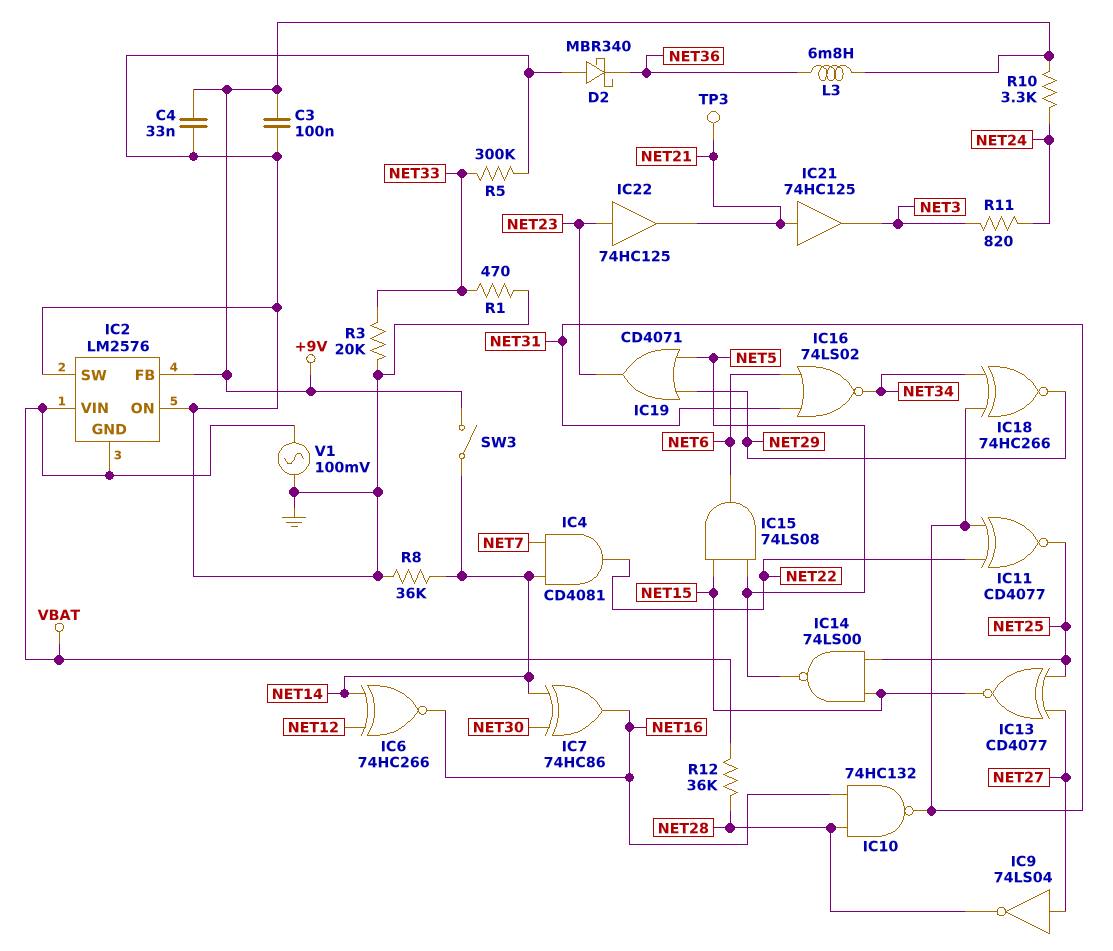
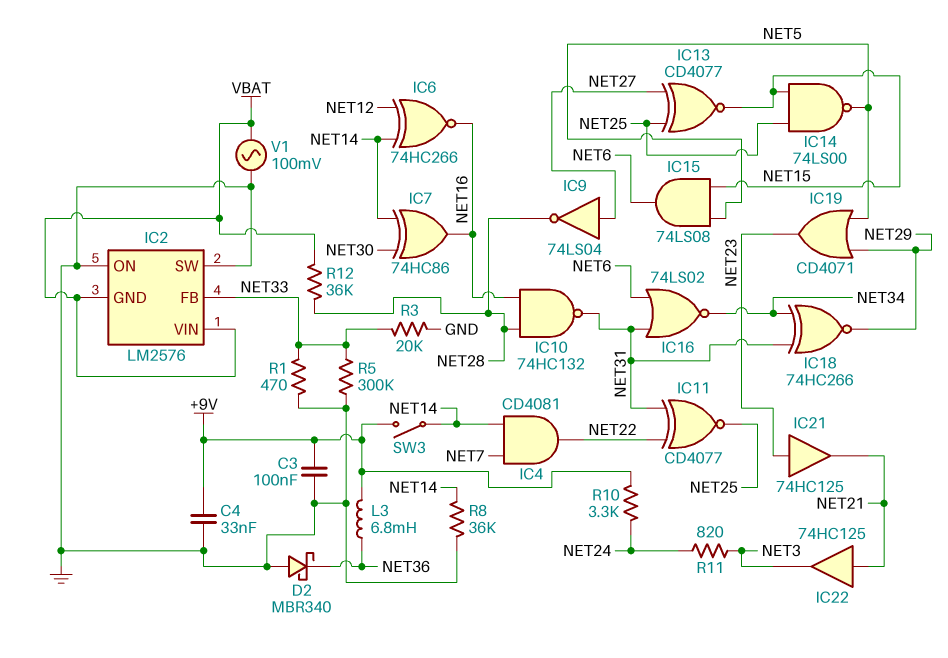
IC2 pin FB: +9V -> NET33
IC21: buffer 74HC125 (in NET21, out NET3) -> buffer 74HC125 (in NET23, out NET21)
IC22: buffer 74HC125 (in NET23, out NET21) -> buffer 74HC125 (in NET21, out NET3)
TP3: test point (NET21) -> none

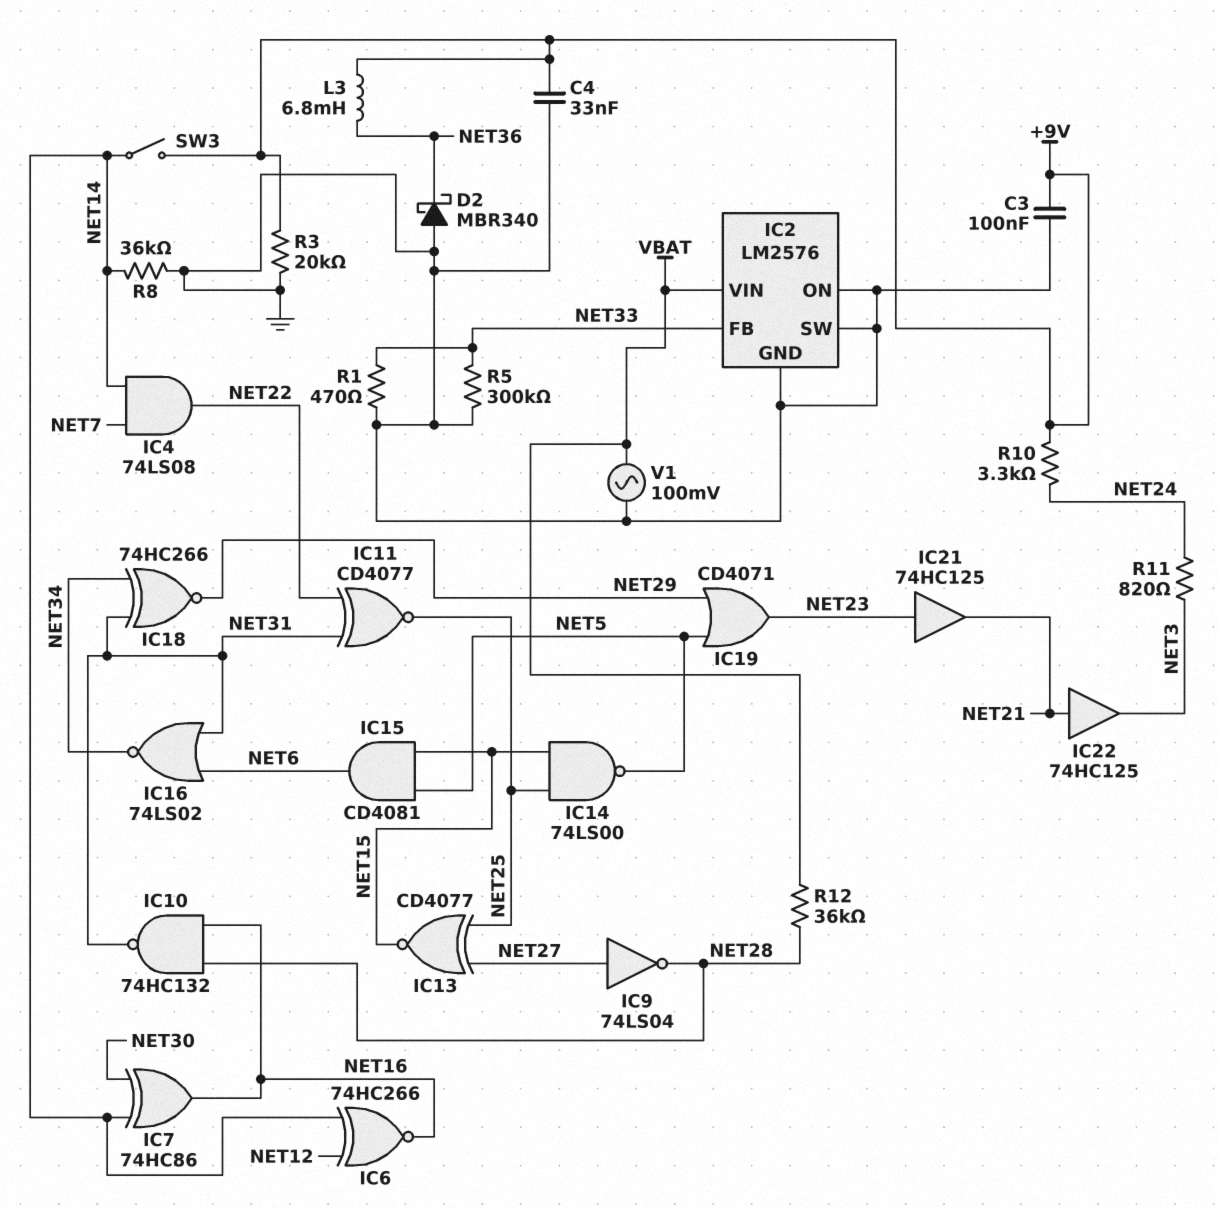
IC2 pin GND: VBAT -> GND
IC4: AND CD4081 (in NET7, in NET14, out NET22) -> AND 74LS08 (in NET7, in NET14, out NET22)
IC15: AND 74LS08 (in NET5, in NET15, out NET6) -> AND CD4081 (in NET5, in NET15, out NET6)
R3: 20k (GND, NET33) -> 20k (+9V, GND)

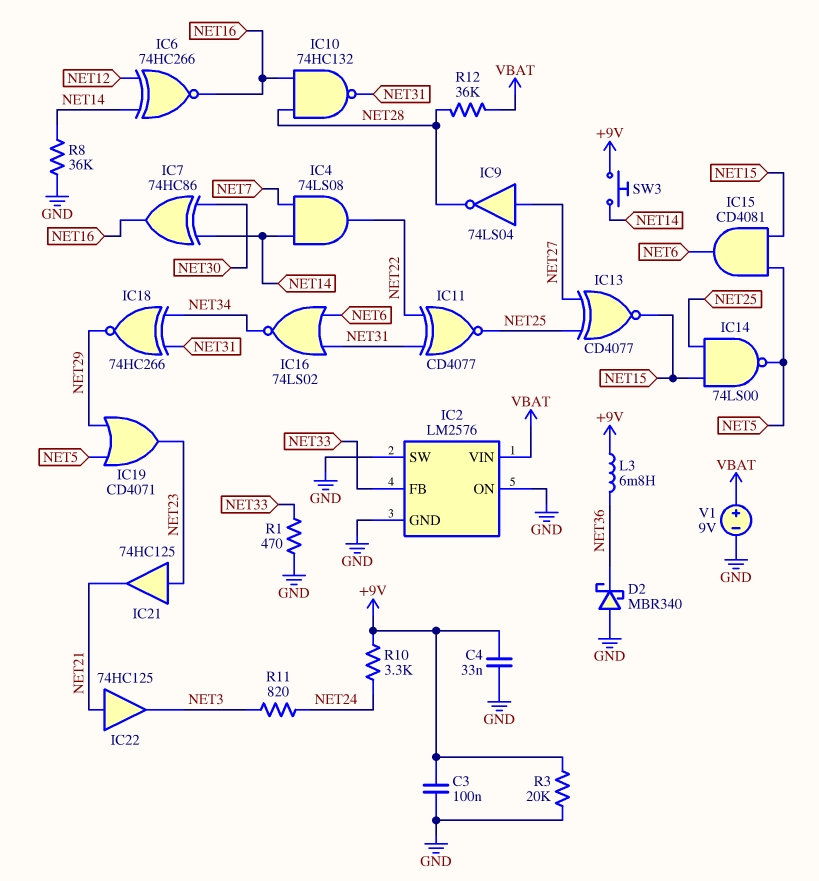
R5: 300k (GND, NET33) -> none
SW3: switch (+9V, NET14) -> button (+9V, NET14)
V1: AC 100mV (GND, VBAT) -> 9V (plus VBAT, minus GND)

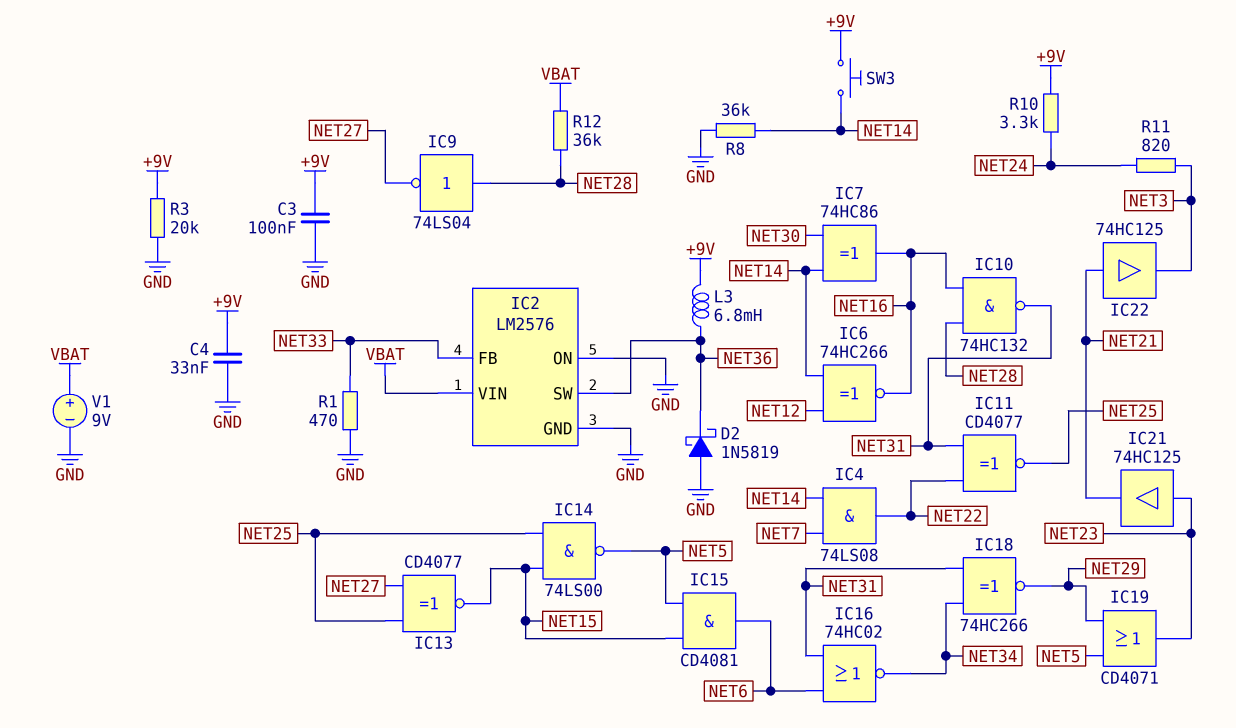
D2: schottky MBR340 (A GND, K NET36) -> schottky 1N5819 (A GND, K NET36)
IC2 pin SW: GND -> NET36
IC9: NOT 74LS04 (in NET27, out NET28) -> NOT 74LS04 (in NET28, out NET27)
IC16: NOR 74LS02 (in NET6, in NET31, out NET34) -> NOR 74HC02 (in NET6, in NET31, out NET34)

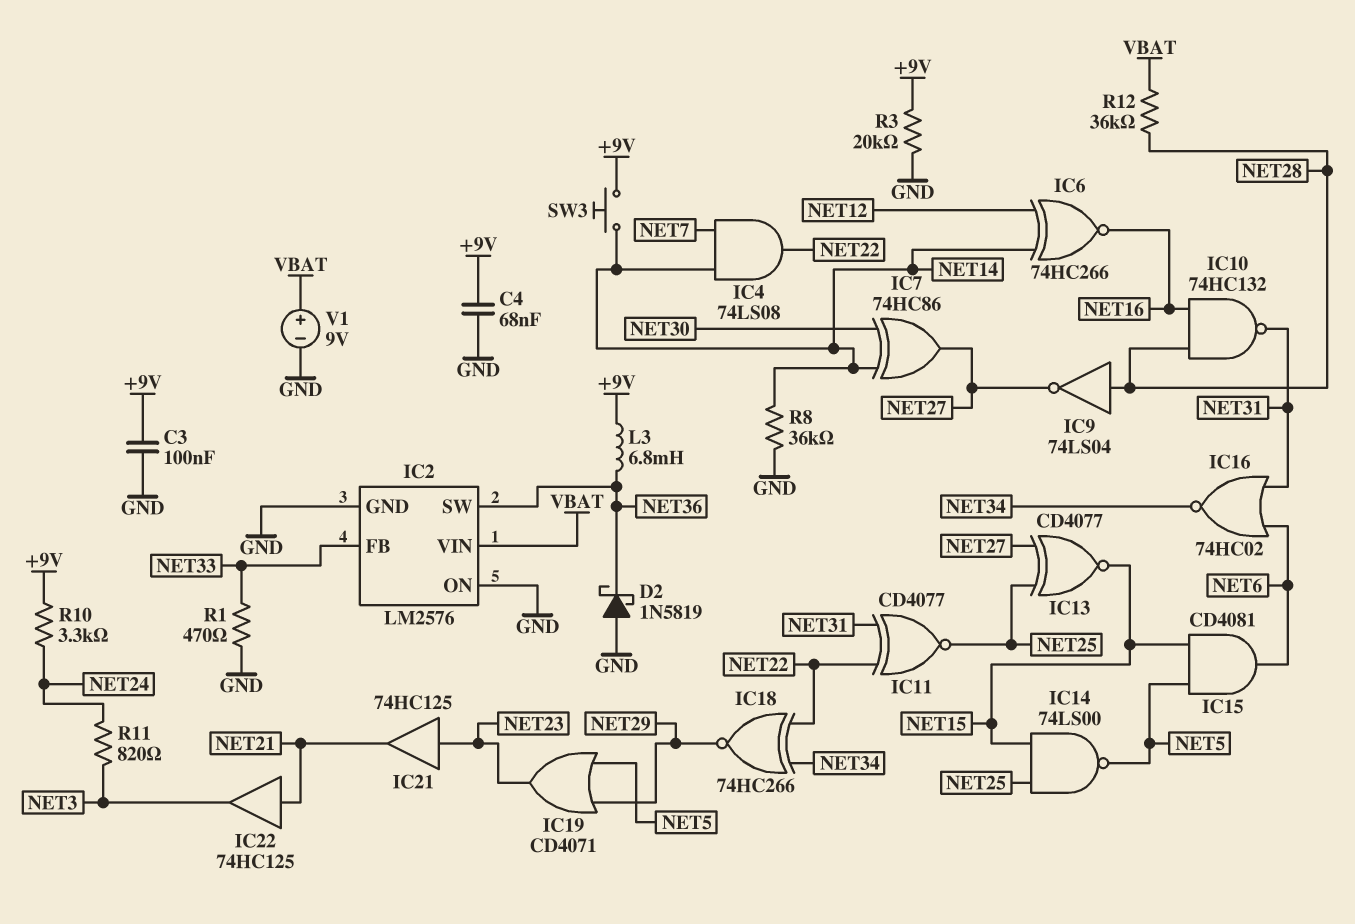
C4: 33nF (+9V, GND) -> 68nF (+9V, GND)
IC7: XOR 74HC86 (in NET14, in NET30, out NET16) -> XOR 74HC86 (in NET14, in NET30, out NET27)
IC18: XNOR 74HC266 (in NET31, in NET34, out NET29) -> XNOR 74HC266 (in NET22, in NET34, out NET29)

